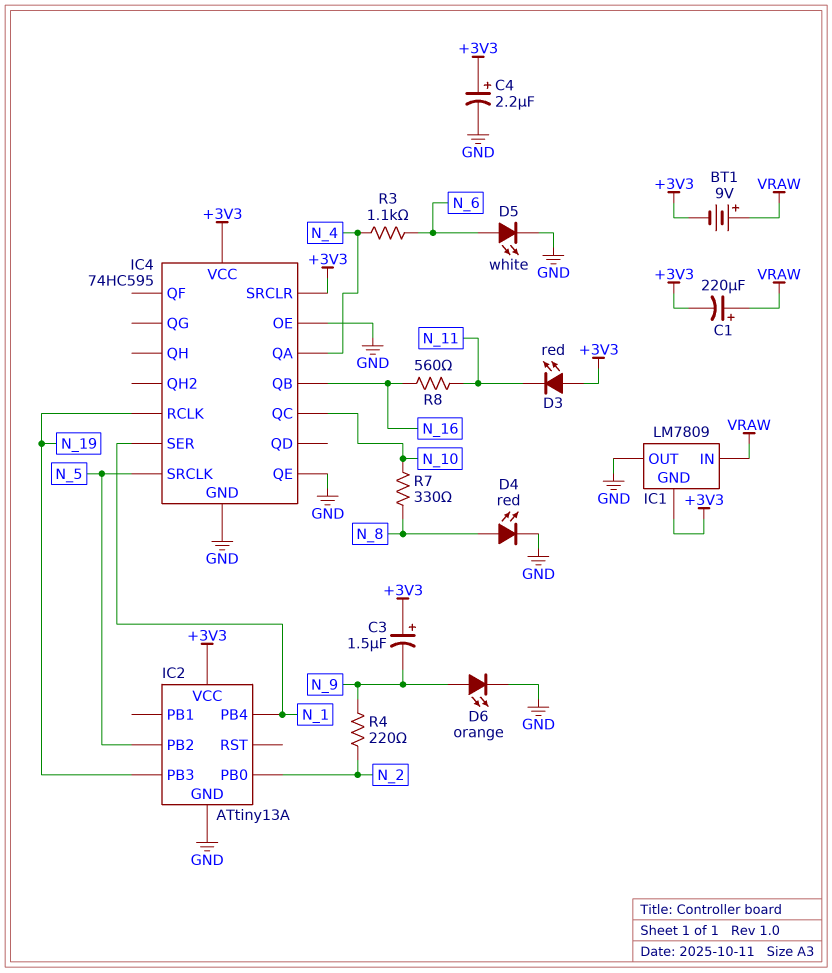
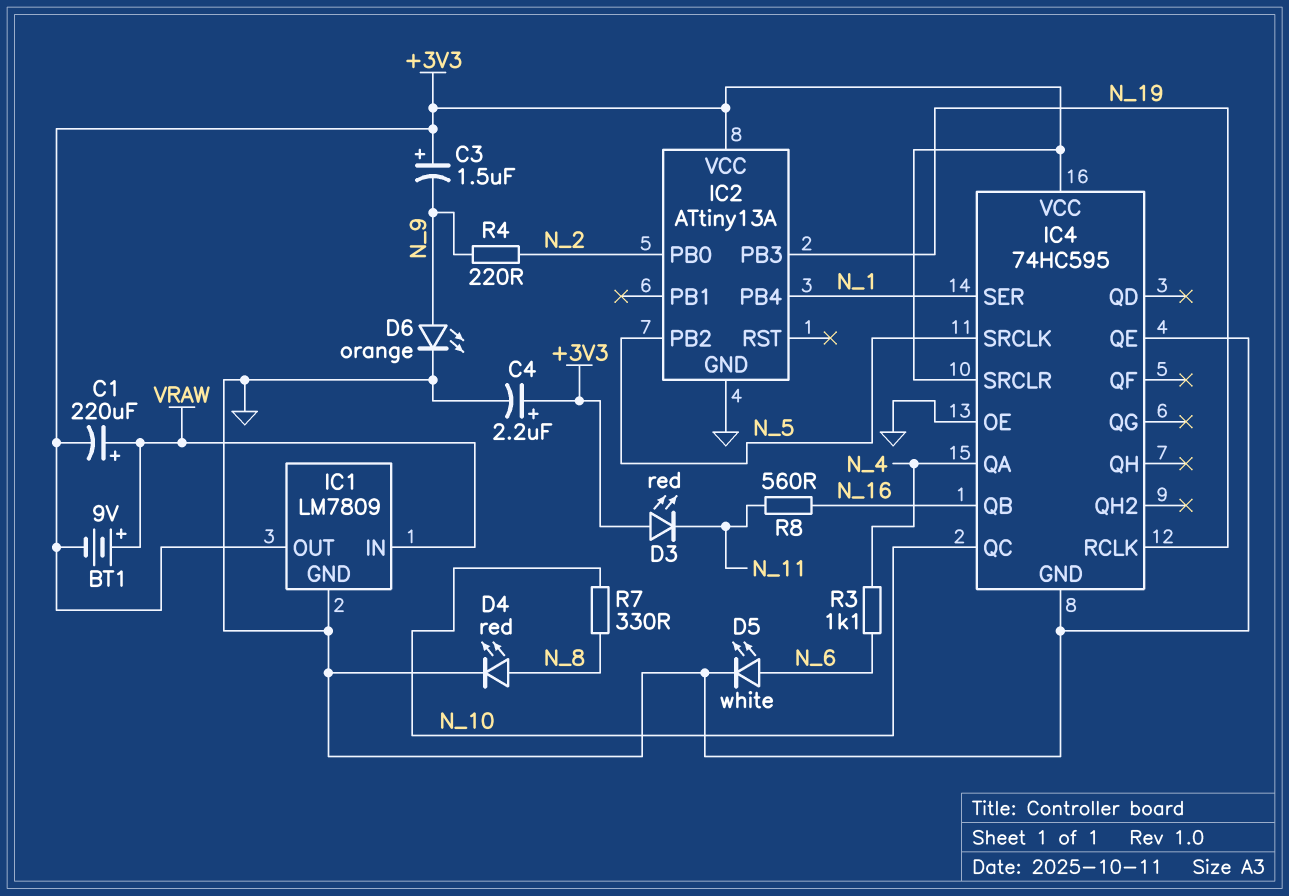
IC1 pin GND: +3V3 -> GND
IC1 pin OUT: GND -> +3V3

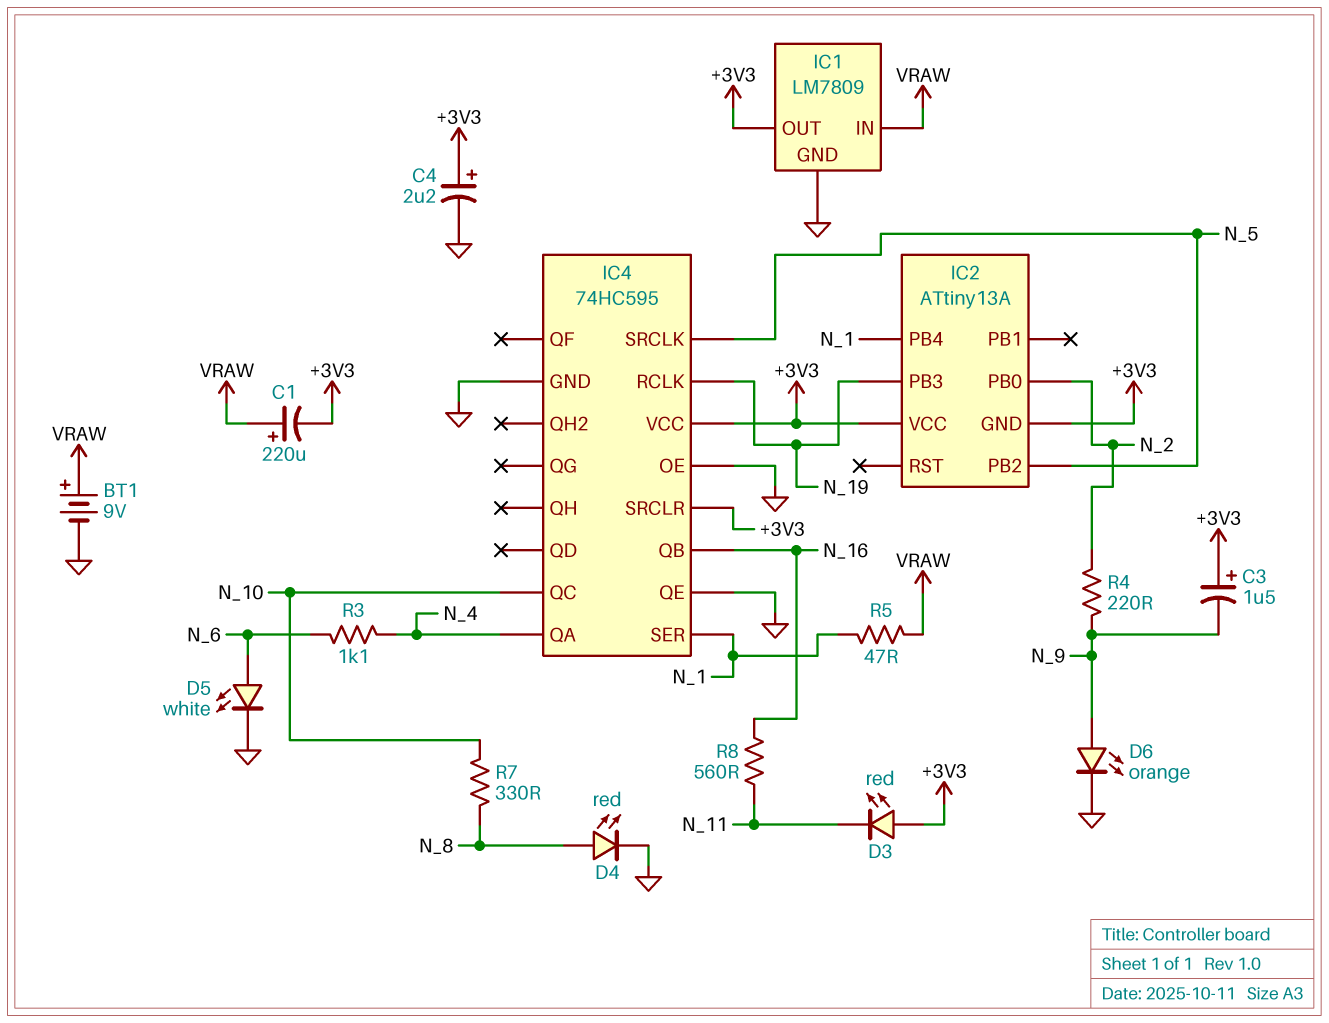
BT1: 9V (plus VRAW, minus +3V3) -> 9V (plus VRAW, minus GND)
IC2 pin GND: GND -> +3V3
R5: none -> 47 (N_1, VRAW)

